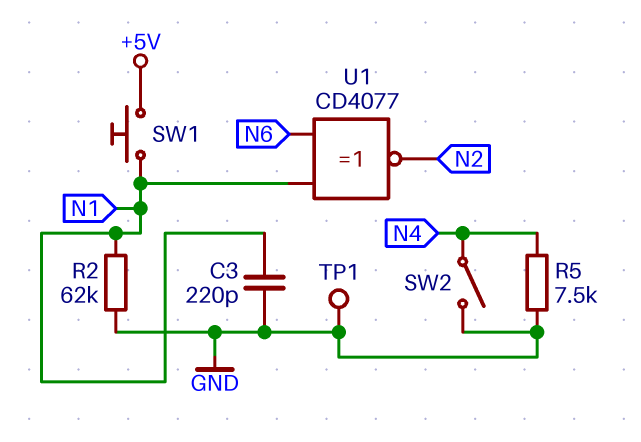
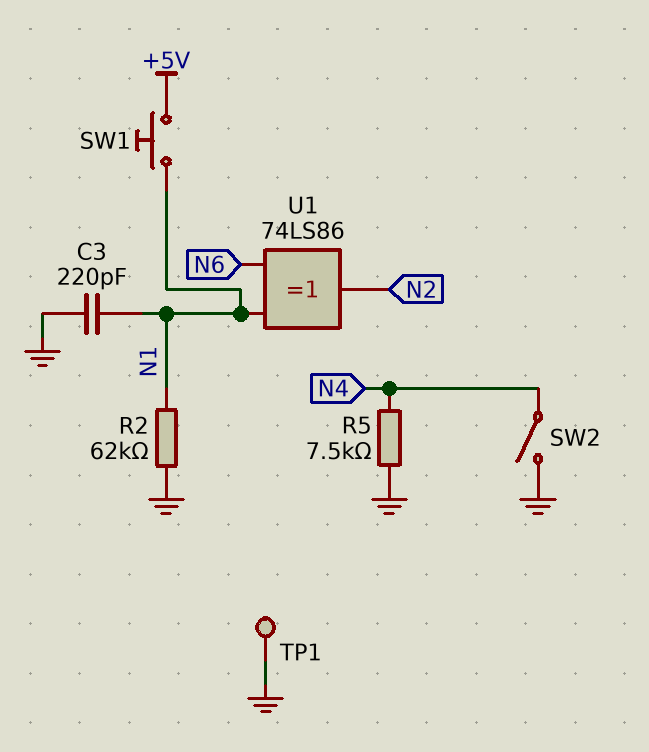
U1: XNOR CD4077 (in N1, in N6, out N2) -> XOR 74LS86 (in N1, in N6, out N2)

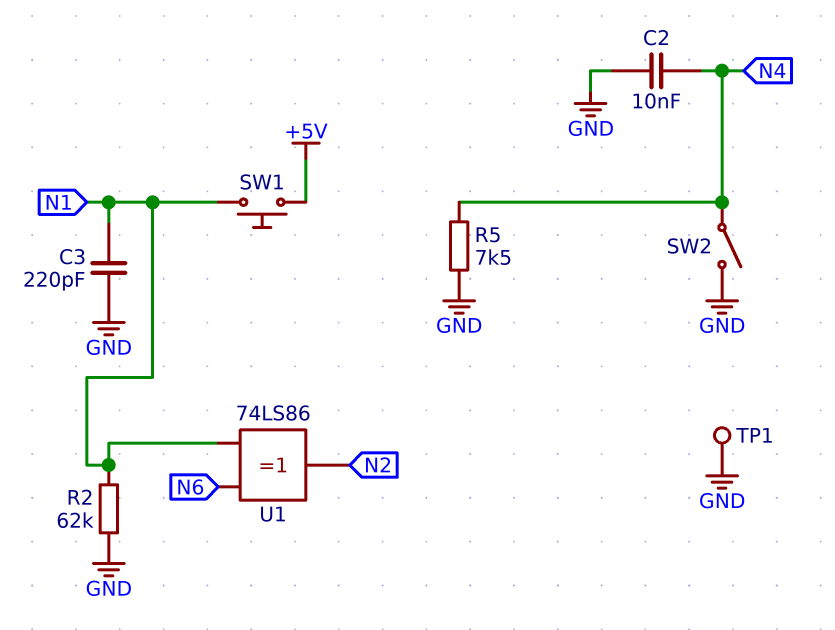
C2: none -> 10nF (GND, N4)

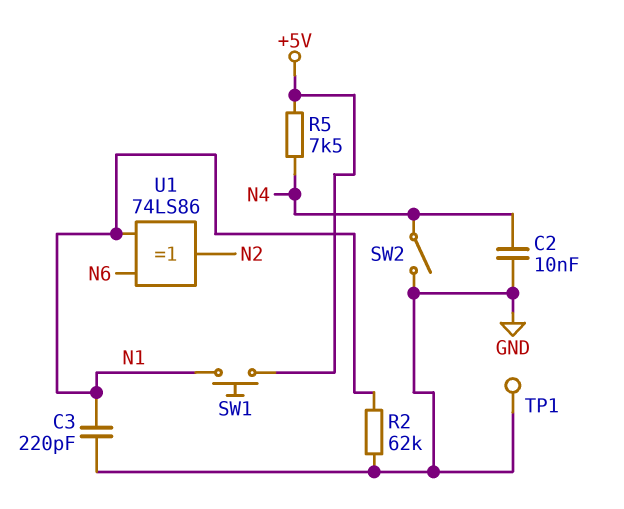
R5: 7.5k (GND, N4) -> 7.5k (+5V, N4)

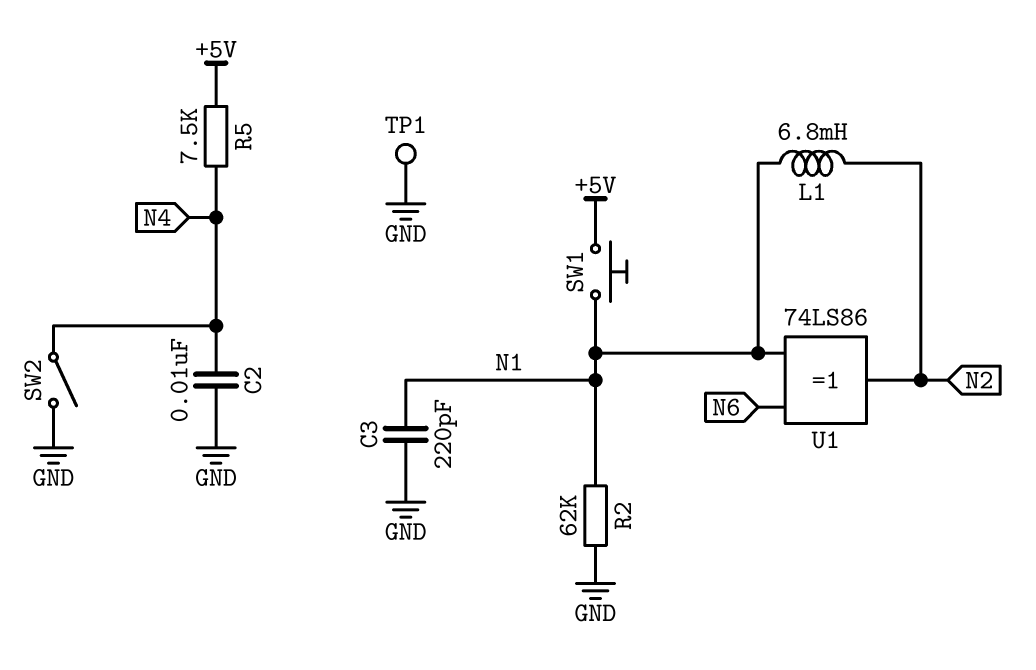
L1: none -> 6.8mH (N1, N2)

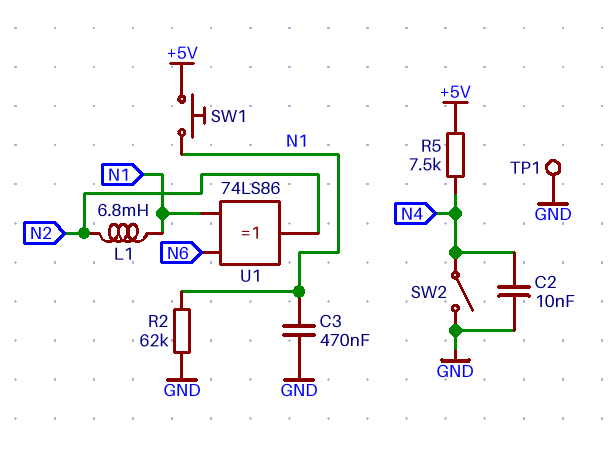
C3: 220pF (GND, N1) -> 470nF (GND, N1)

